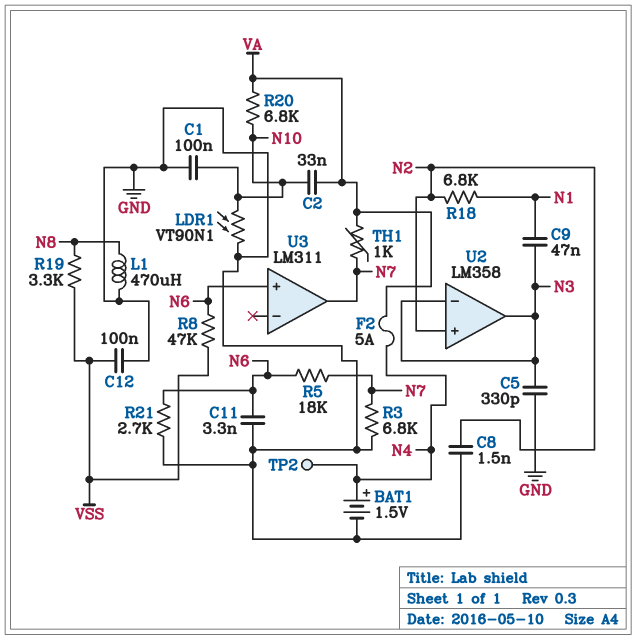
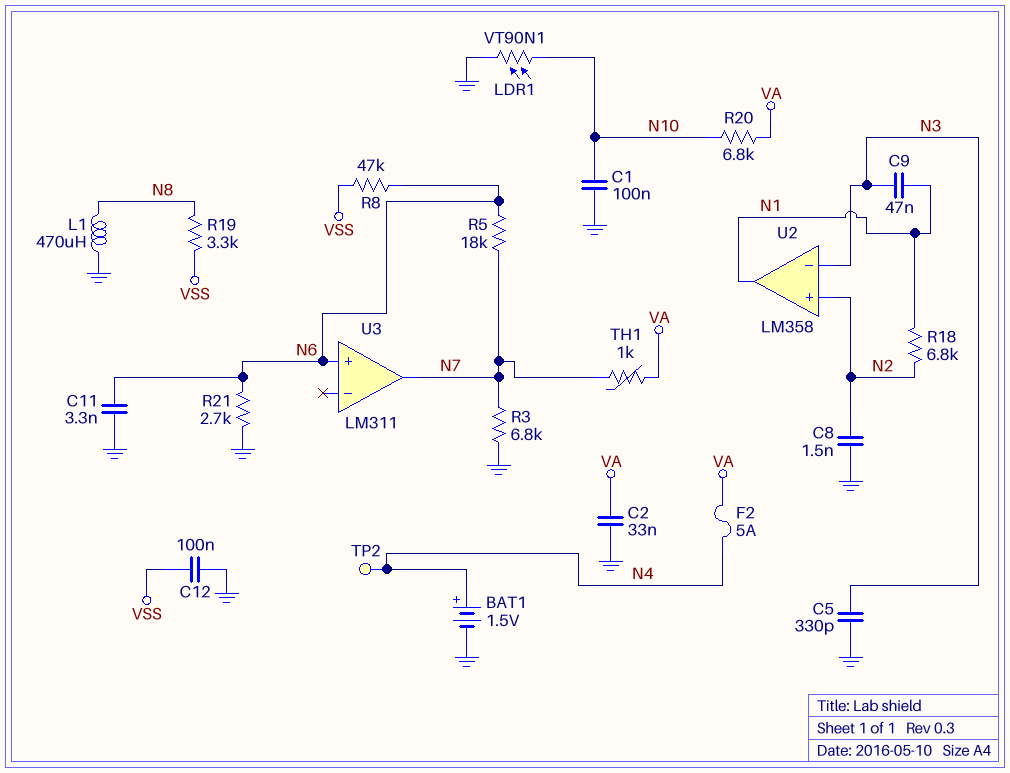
C2: 33nF (N10, VA) -> 33nF (GND, VA)
U2 pin out: N3 -> N1

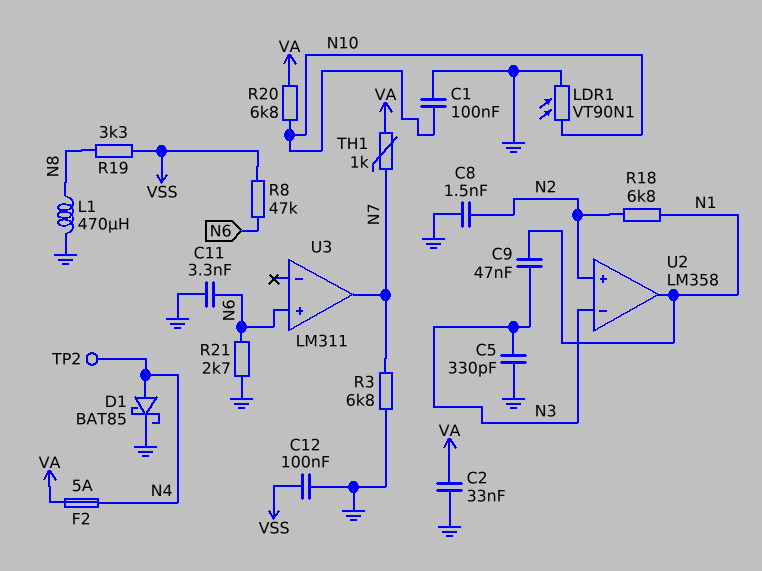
BAT1: 1.5V (plus N4, minus GND) -> none
D1: none -> schottky BAT85 (A N4, K GND)
R5: 18k (N6, N7) -> none

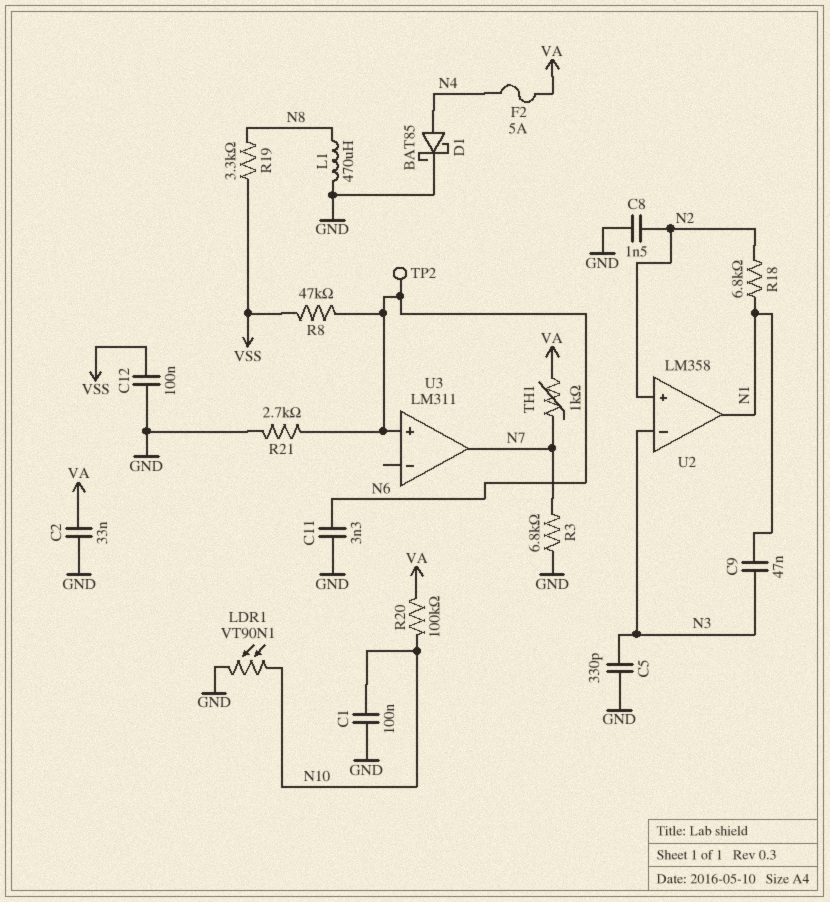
R20: 6.8k (N10, VA) -> 100k (N10, VA)
TP2: test point (N4) -> test point (N6)

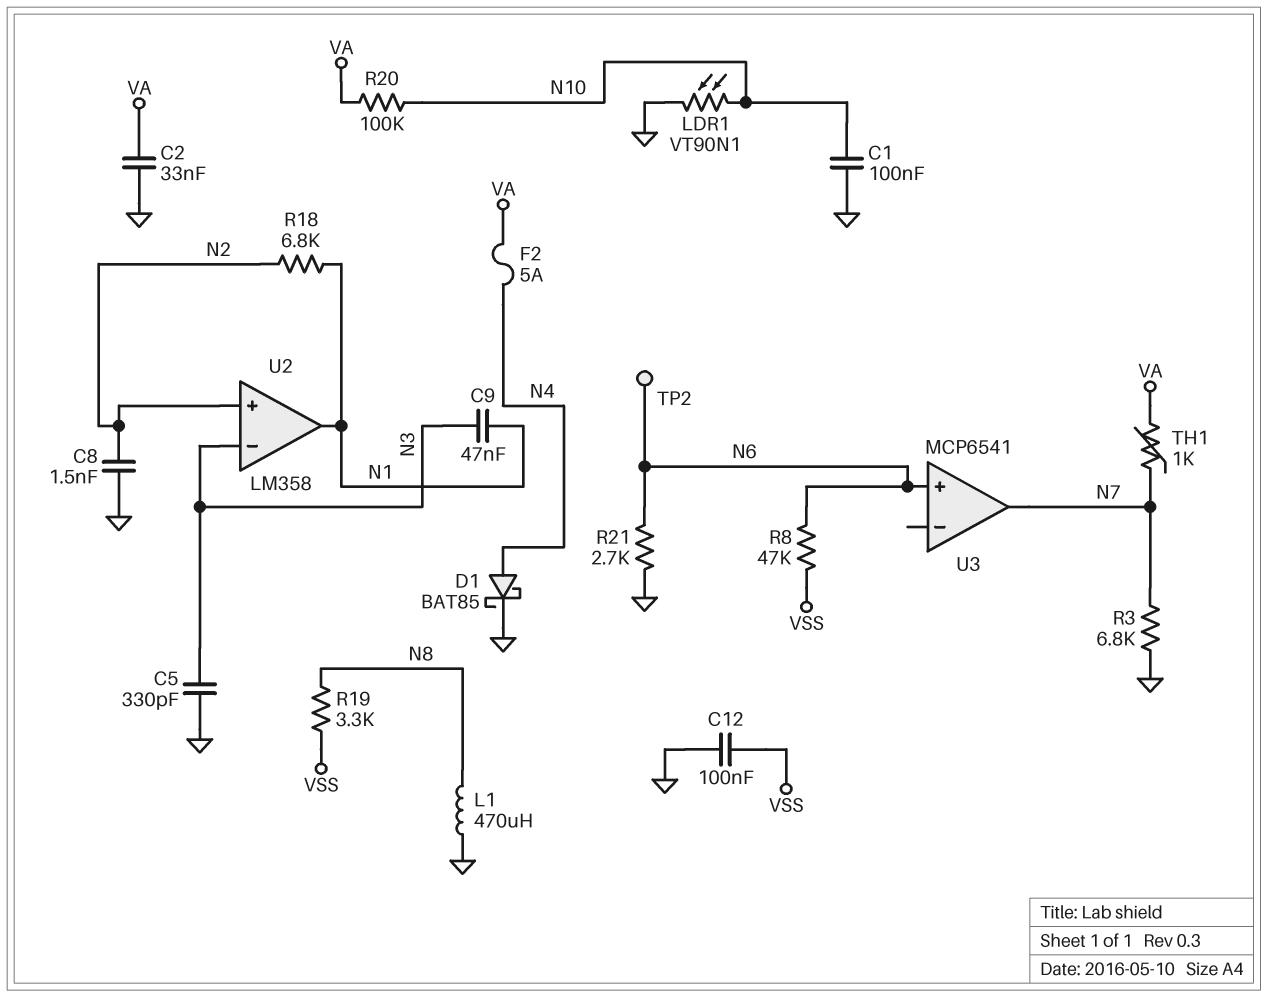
C11: 3.3nF (GND, N6) -> none
U3: LM311 -> MCP6541

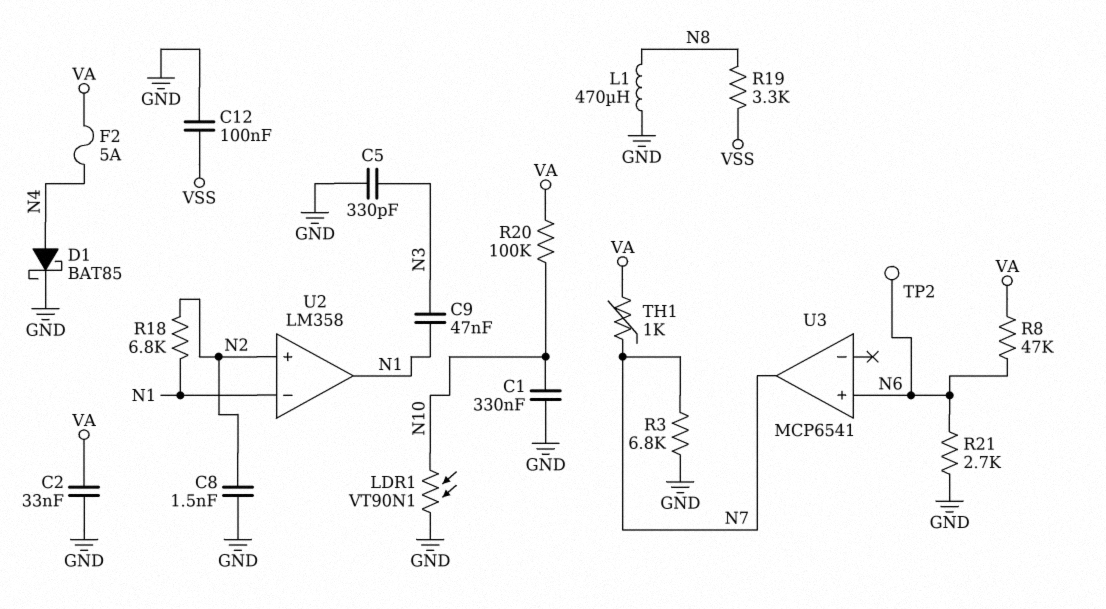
C1: 100nF (GND, N10) -> 330nF (GND, N10)
R8: 47k (N6, VSS) -> 47k (N6, VA)
U2 pin in-: N3 -> N1

